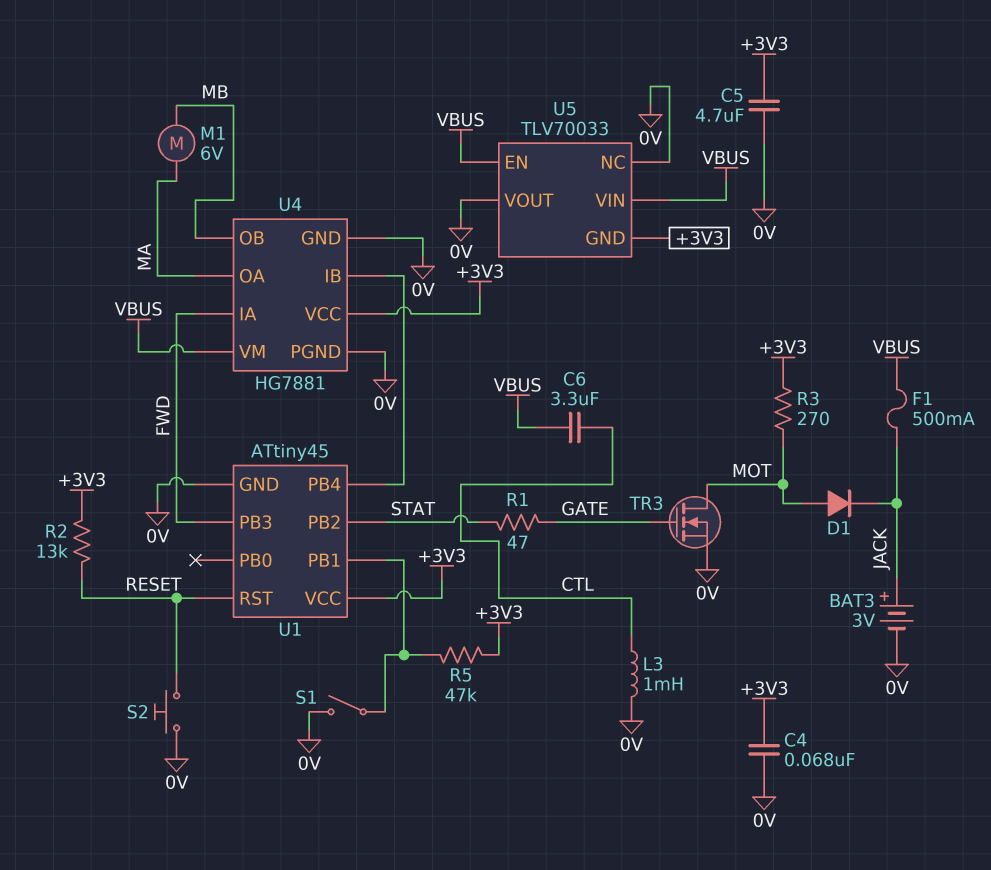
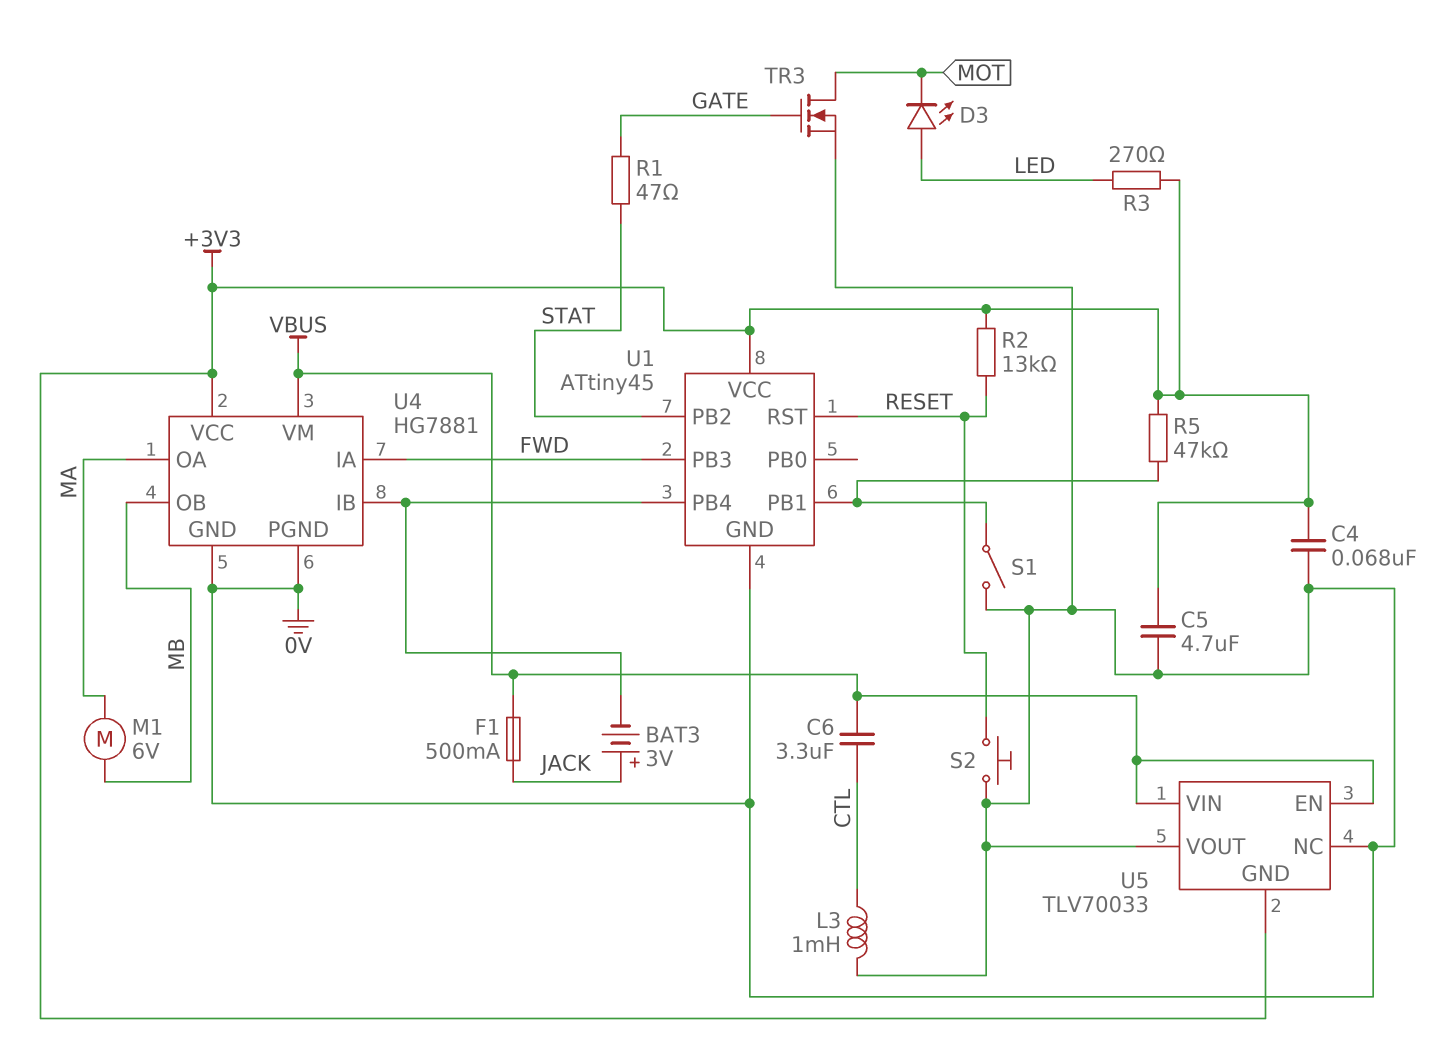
BAT3: 3V (plus JACK, minus 0V) -> 3V (plus JACK, minus U1/PB4)
D1: diode (A MOT, K JACK) -> none
D3: none -> LED (A LED, K MOT)
R3: 270 (+3V3, MOT) -> 270 (+3V3, LED)

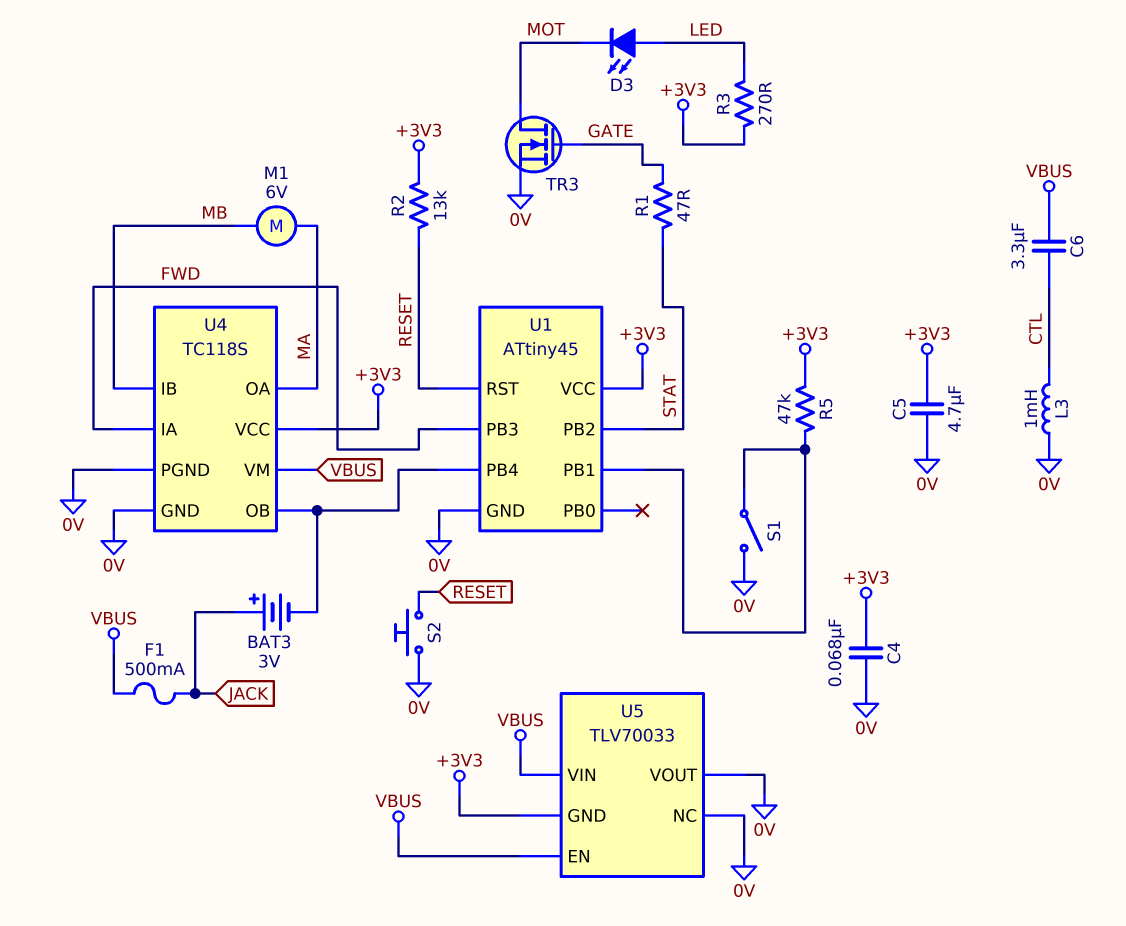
U4: HG7881 -> TC118S
U4 pin IB: U1/PB4 -> MB
U4 pin OB: MB -> U1/PB4

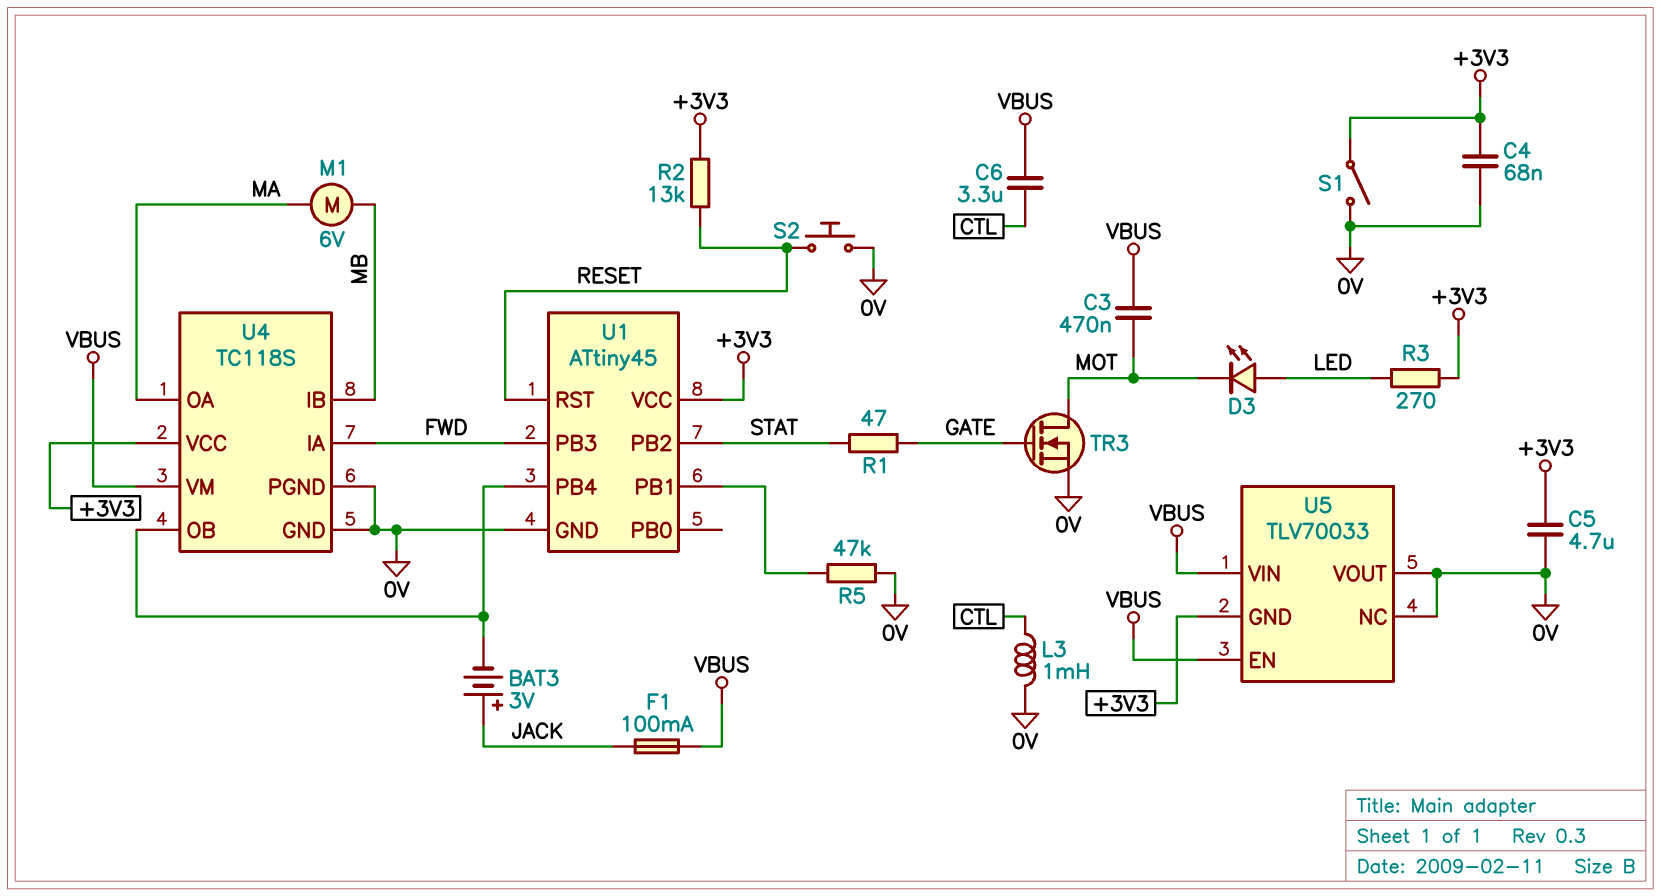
C3: none -> 470nF (MOT, VBUS)
F1: 500mA (JACK, VBUS) -> 100mA (JACK, VBUS)
R5: 47k (+3V3, U1/PB1) -> 47k (0V, U1/PB1)
S1: switch (0V, U1/PB1) -> switch (+3V3, 0V)

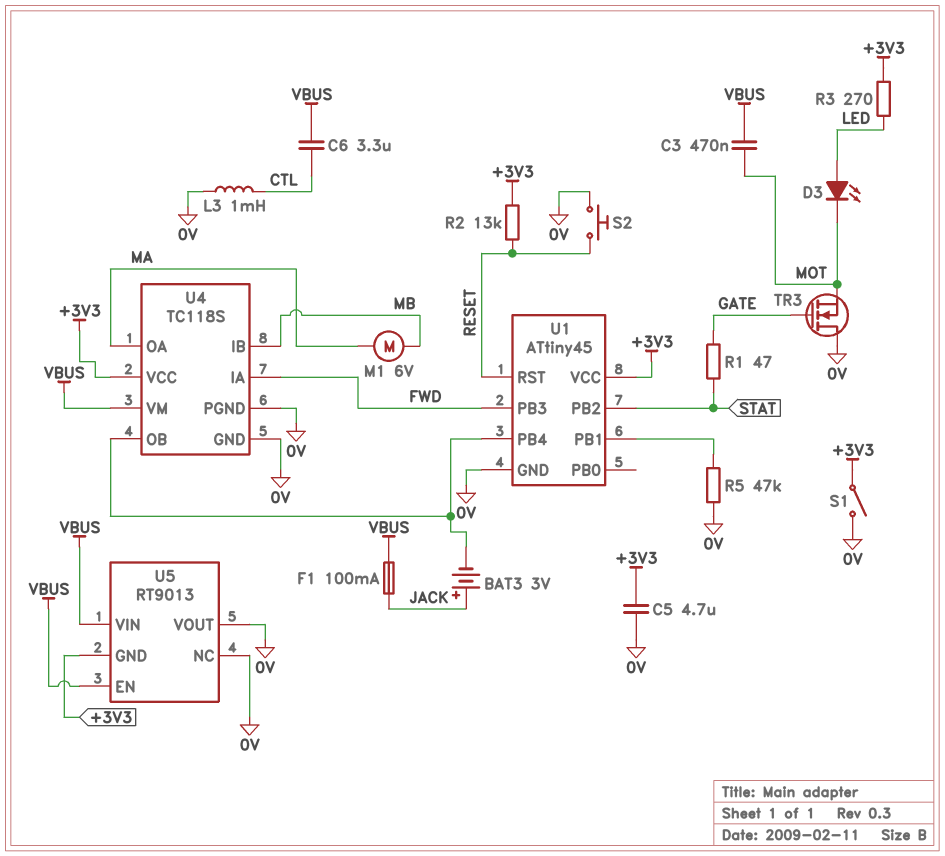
C4: 68nF (+3V3, 0V) -> none
TR3: NMOS (G GATE, D MOT, S 0V) -> NMOS (G GATE, D 0V, S MOT)
U5: TLV70033 -> RT9013

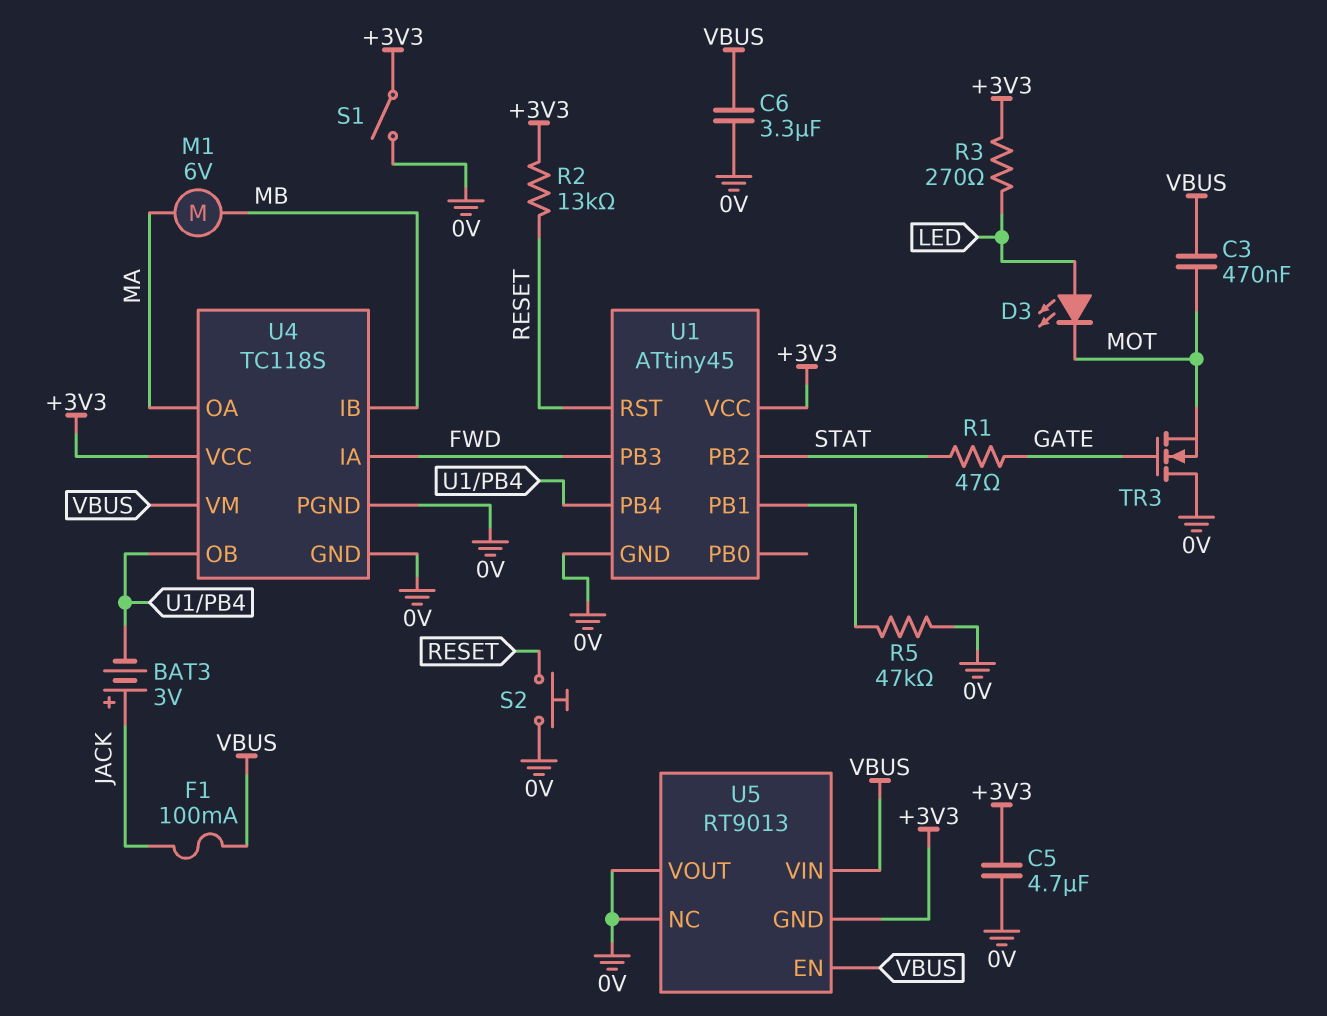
C6: 3.3uF (CTL, VBUS) -> 3.3uF (0V, VBUS)
L3: 1mH (0V, CTL) -> none

